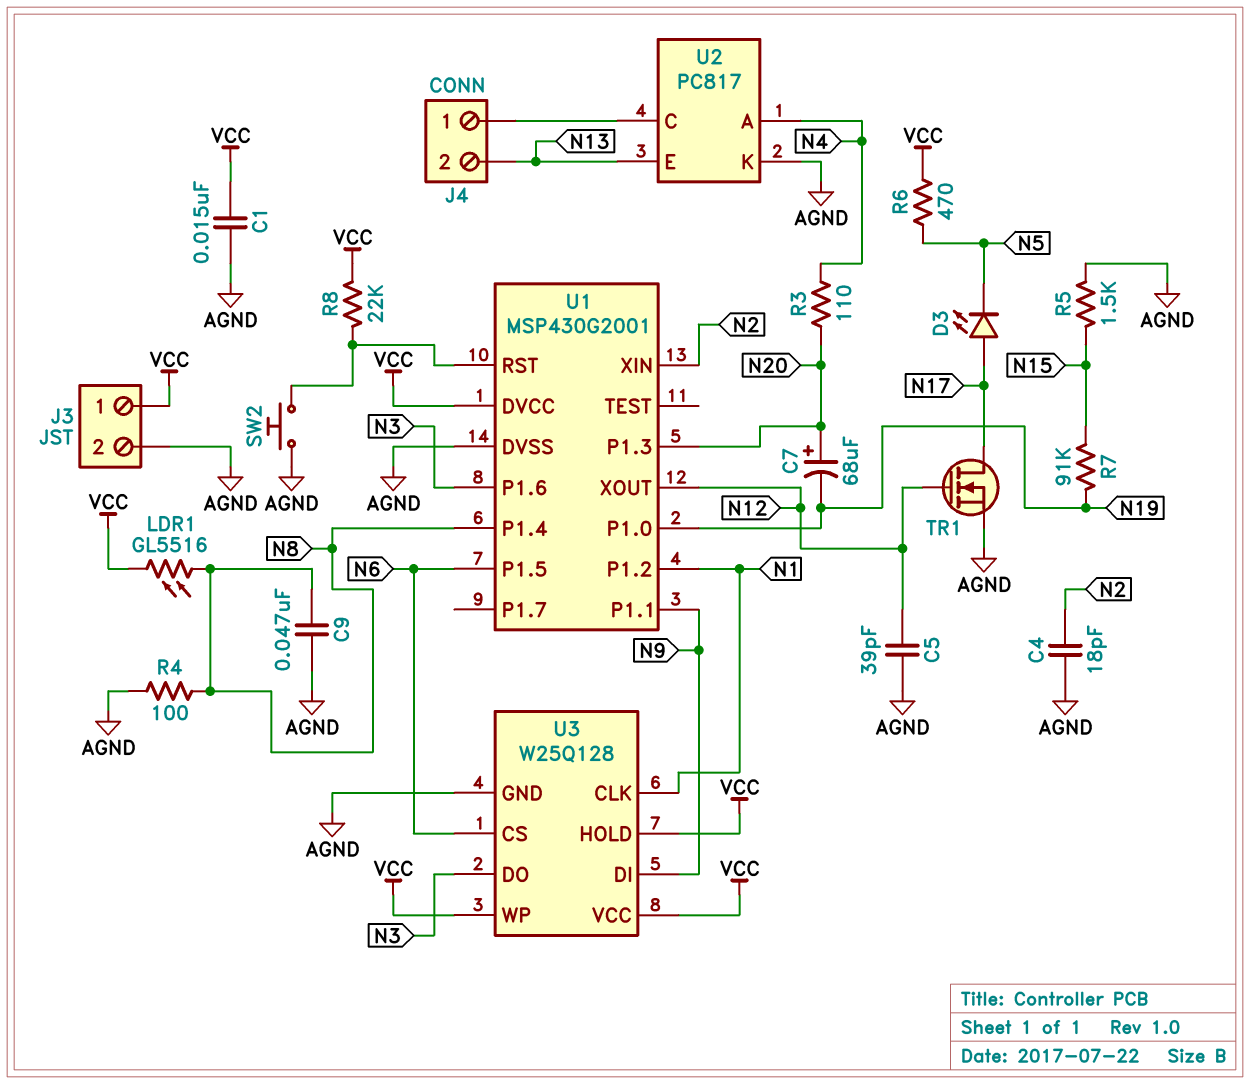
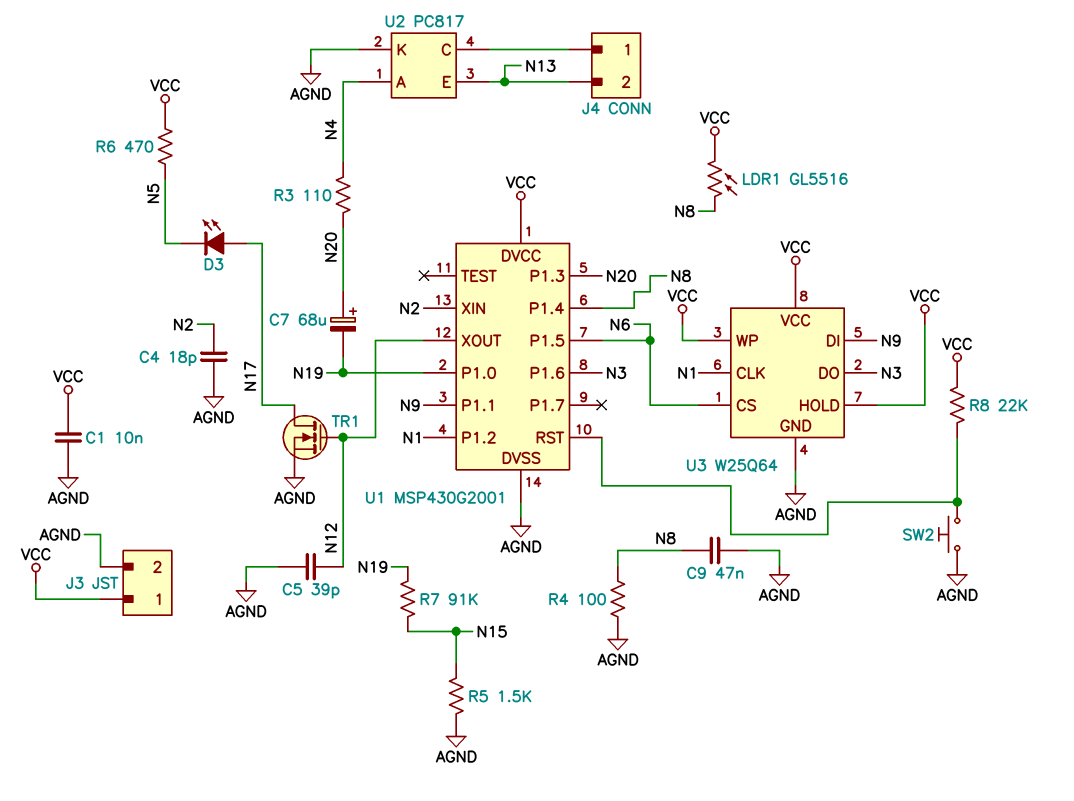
C1: 15nF (AGND, VCC) -> 10nF (AGND, VCC)
U3: W25Q128 -> W25Q64

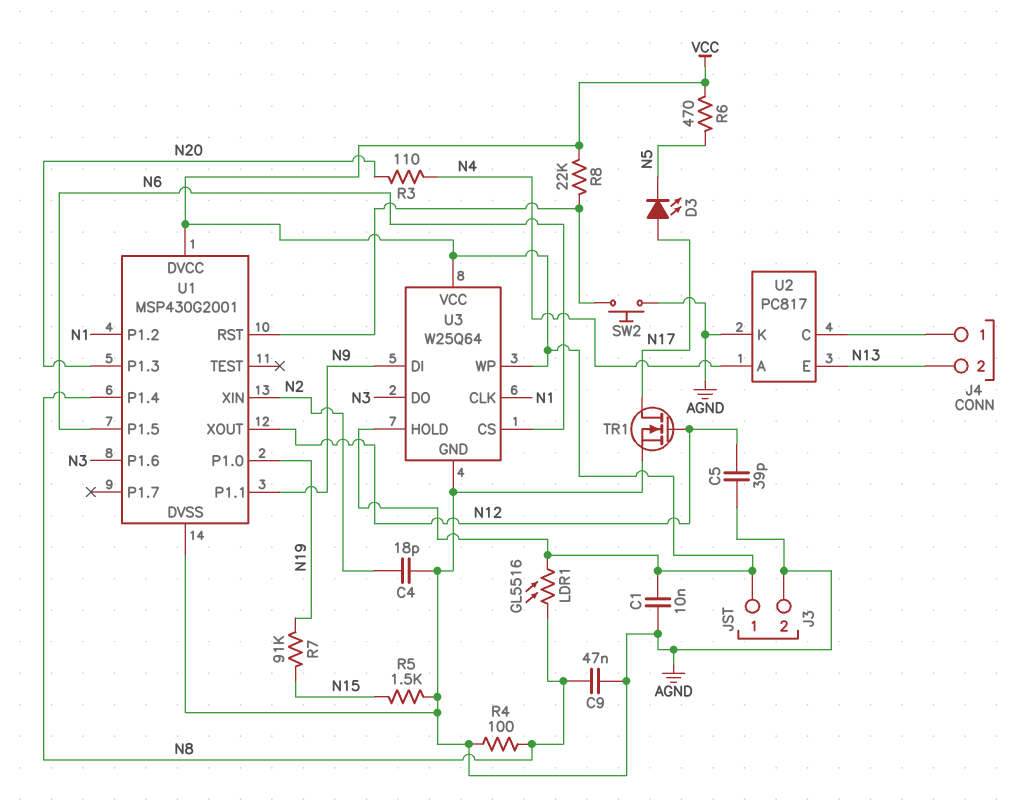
C7: 68uF (plus N20, minus N19) -> none

